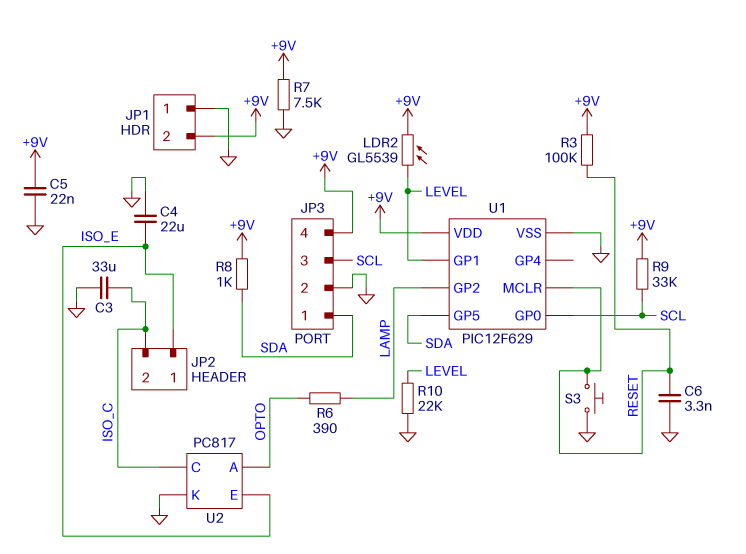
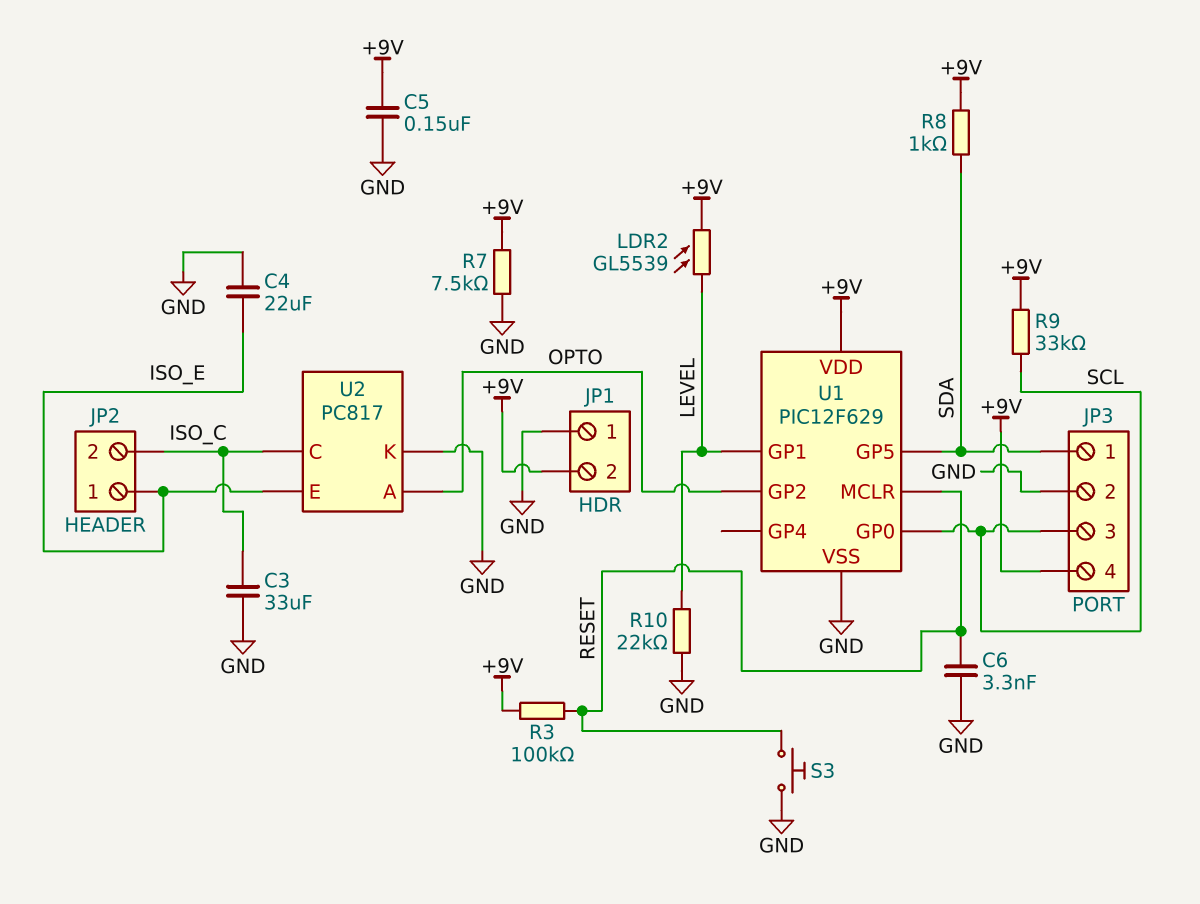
C5: 22nF (+9V, GND) -> 150nF (+9V, GND)
R6: 390 (LAMP, OPTO) -> none
U1 pin GP2: LAMP -> OPTO

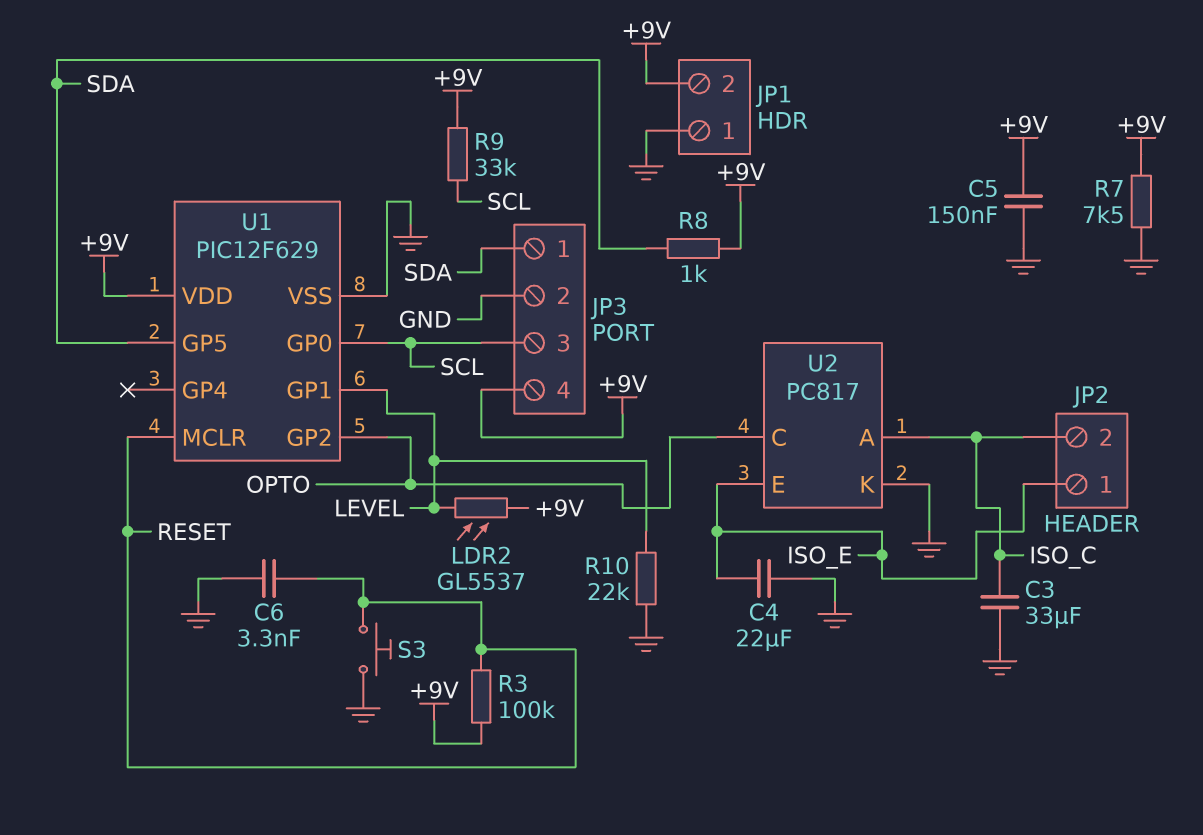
LDR2: GL5539 (+9V, LEVEL) -> GL5537 (+9V, LEVEL)
U2 pin A: OPTO -> ISO_C
U2 pin C: ISO_C -> OPTO

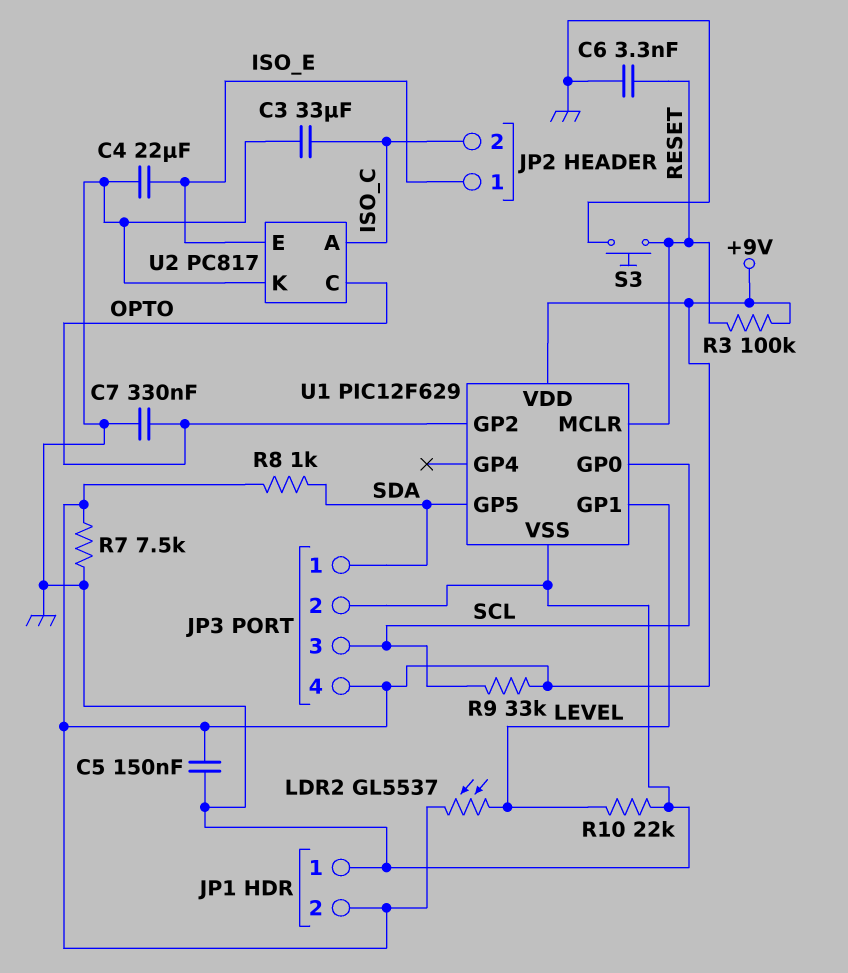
C7: none -> 330nF (GND, OPTO)

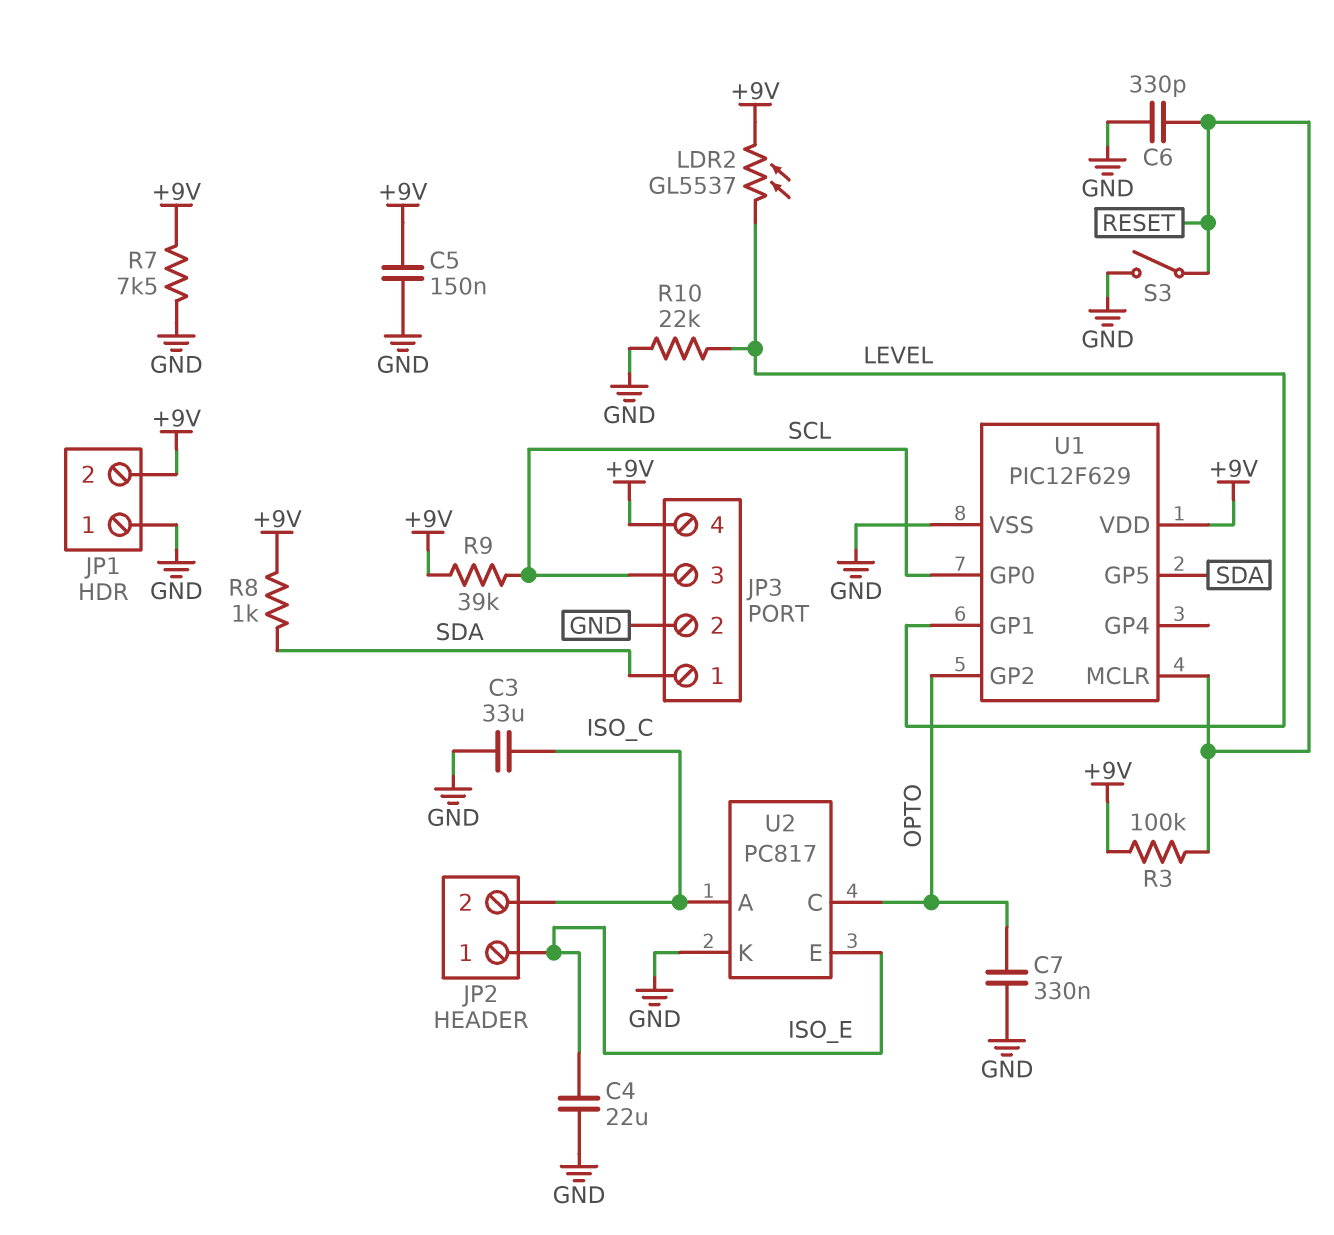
C6: 3.3nF (GND, RESET) -> 330pF (GND, RESET)
R9: 33k (+9V, SCL) -> 39k (+9V, SCL)
S3: button (GND, RESET) -> switch (GND, RESET)

